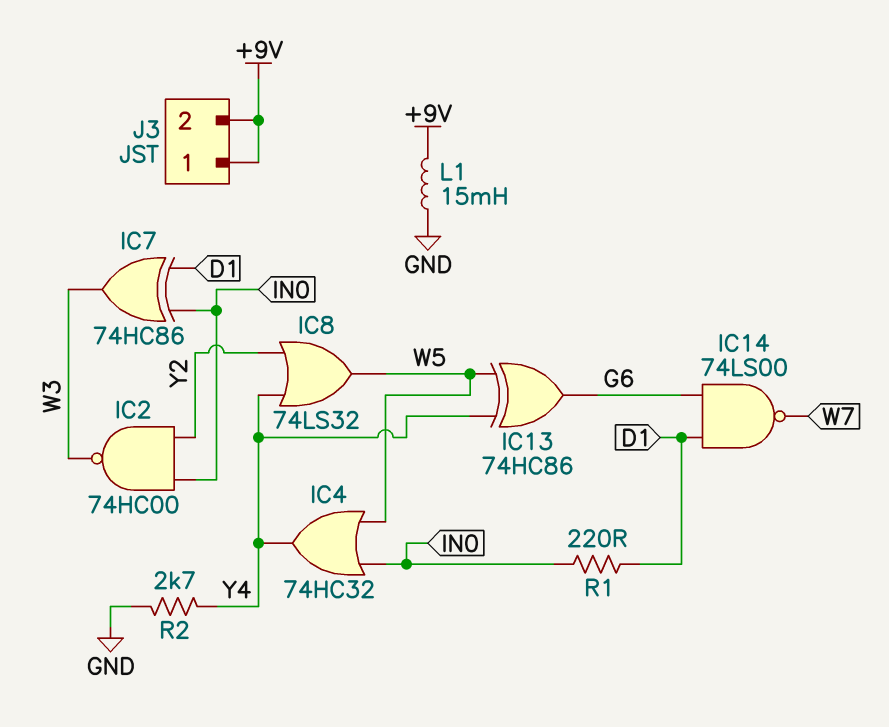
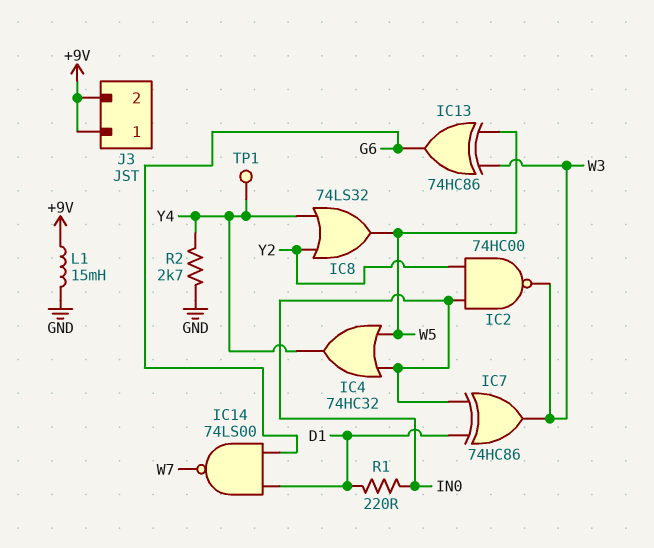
IC13: XOR 74HC86 (in W5, in Y4, out G6) -> XOR 74HC86 (in W3, in W5, out G6)
TP1: none -> test point (Y4)

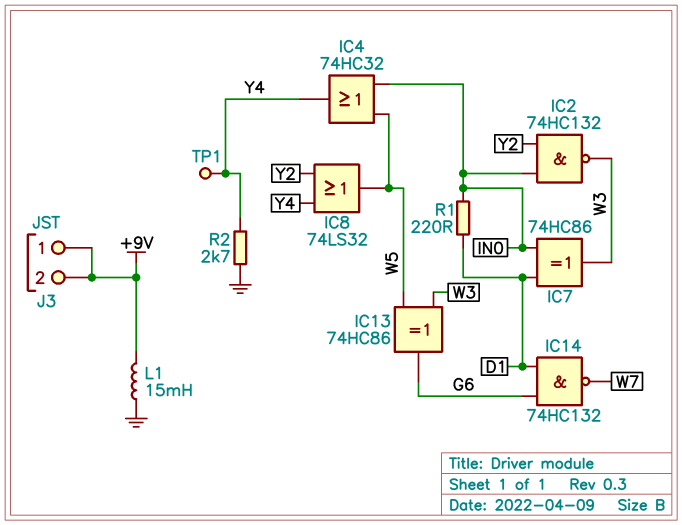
IC2: NAND 74HC00 (in IN0, in Y2, out W3) -> NAND 74HC132 (in IN0, in Y2, out W3)
IC14: NAND 74LS00 (in D1, in G6, out W7) -> NAND 74HC132 (in D1, in G6, out W7)

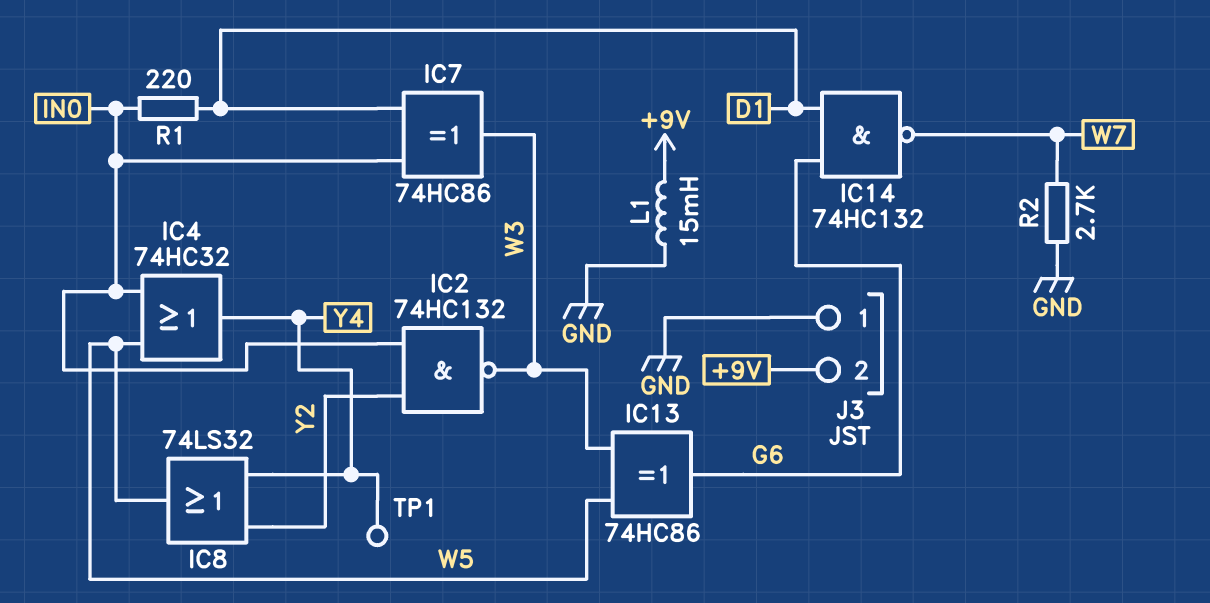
J3 pin 1: +9V -> GND
R2: 2.7k (GND, Y4) -> 2.7k (GND, W7)

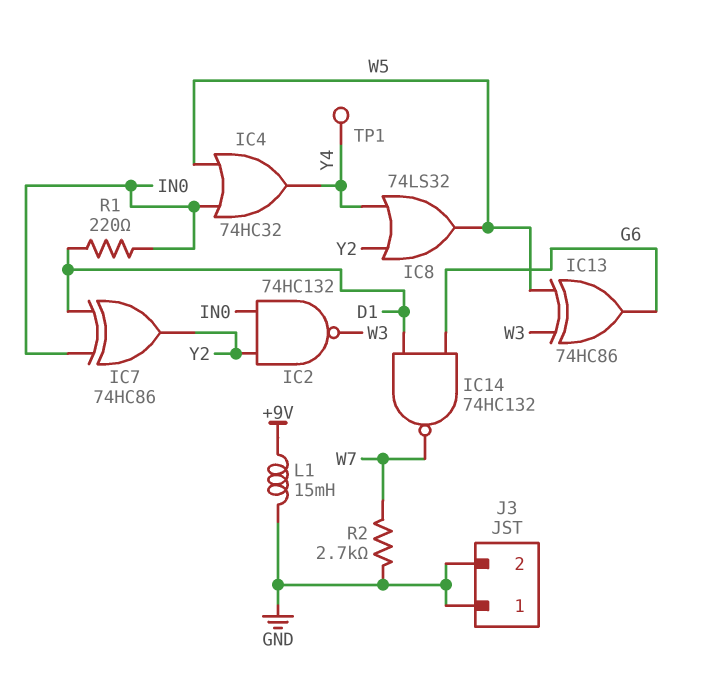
IC7: XOR 74HC86 (in D1, in IN0, out W3) -> XOR 74HC86 (in D1, in IN0, out Y2)
J3 pin 2: +9V -> GND

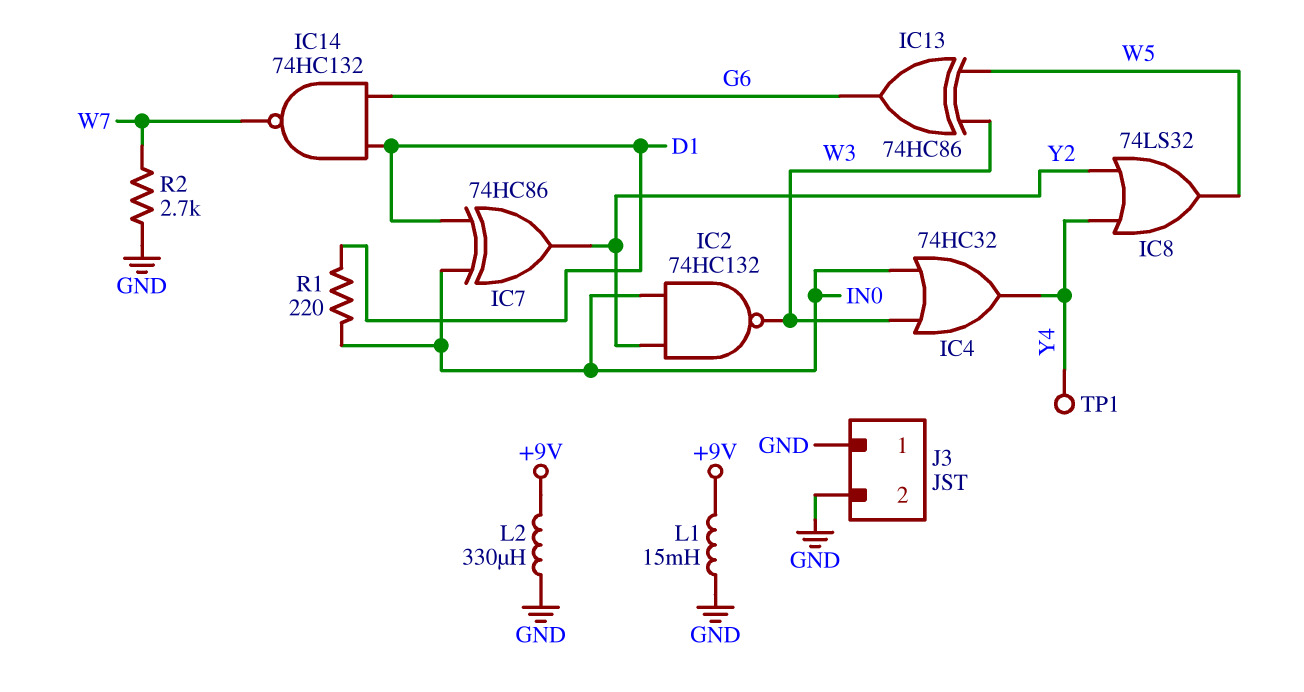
IC4: OR 74HC32 (in IN0, in W5, out Y4) -> OR 74HC32 (in IN0, in W3, out Y4)
L2: none -> 330uH (+9V, GND)

